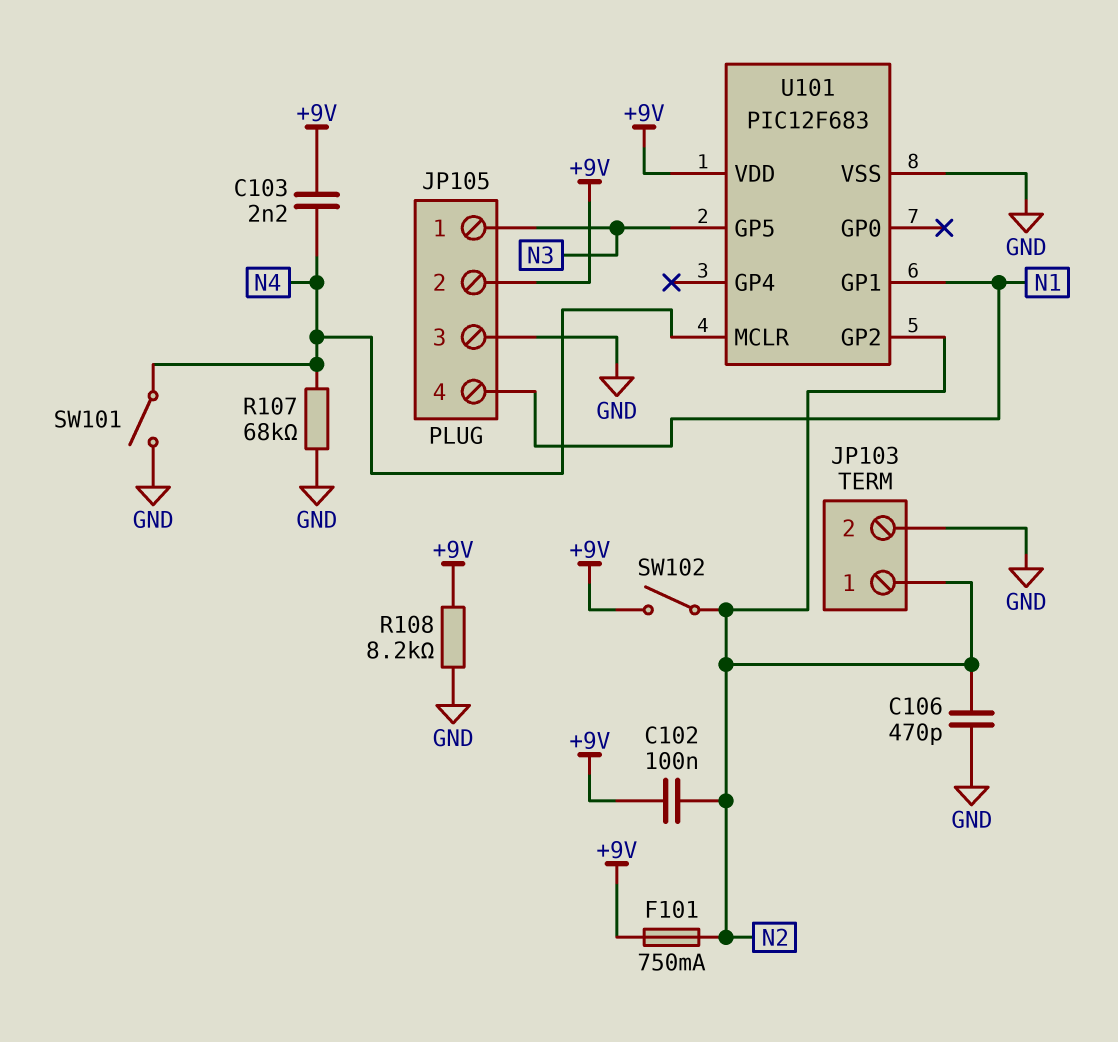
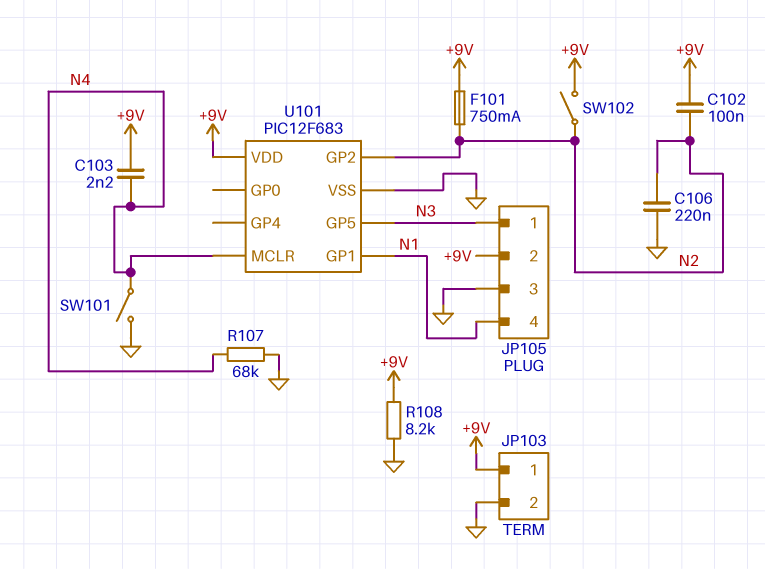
C106: 470pF (GND, N2) -> 220nF (GND, N2)
JP103 pin 1: N2 -> +9V

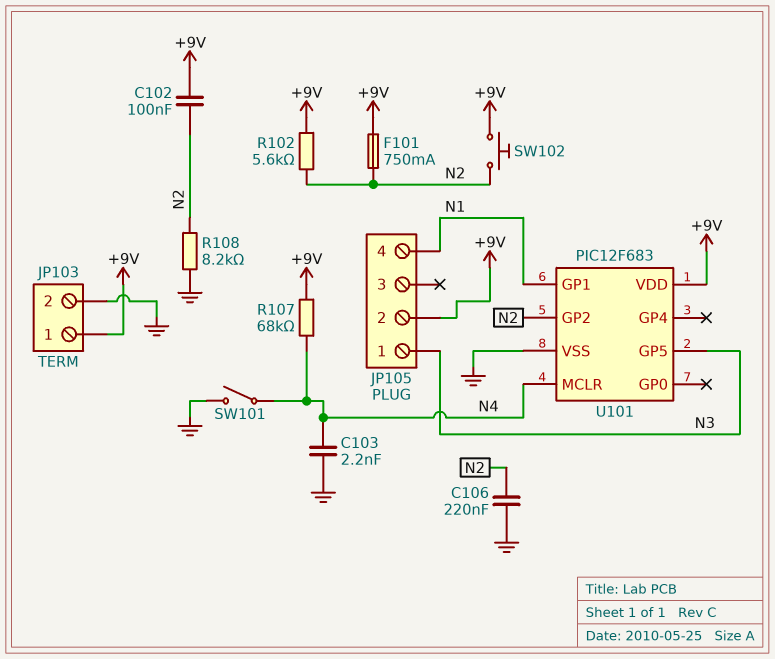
C103: 2.2nF (+9V, N4) -> 2.2nF (GND, N4)
JP105 pin 3: GND -> none
R102: none -> 5.6k (+9V, N2)
R107: 68k (GND, N4) -> 68k (+9V, N4)
R108: 8.2k (+9V, GND) -> 8.2k (GND, N2)
SW102: switch (+9V, N2) -> button (+9V, N2)

